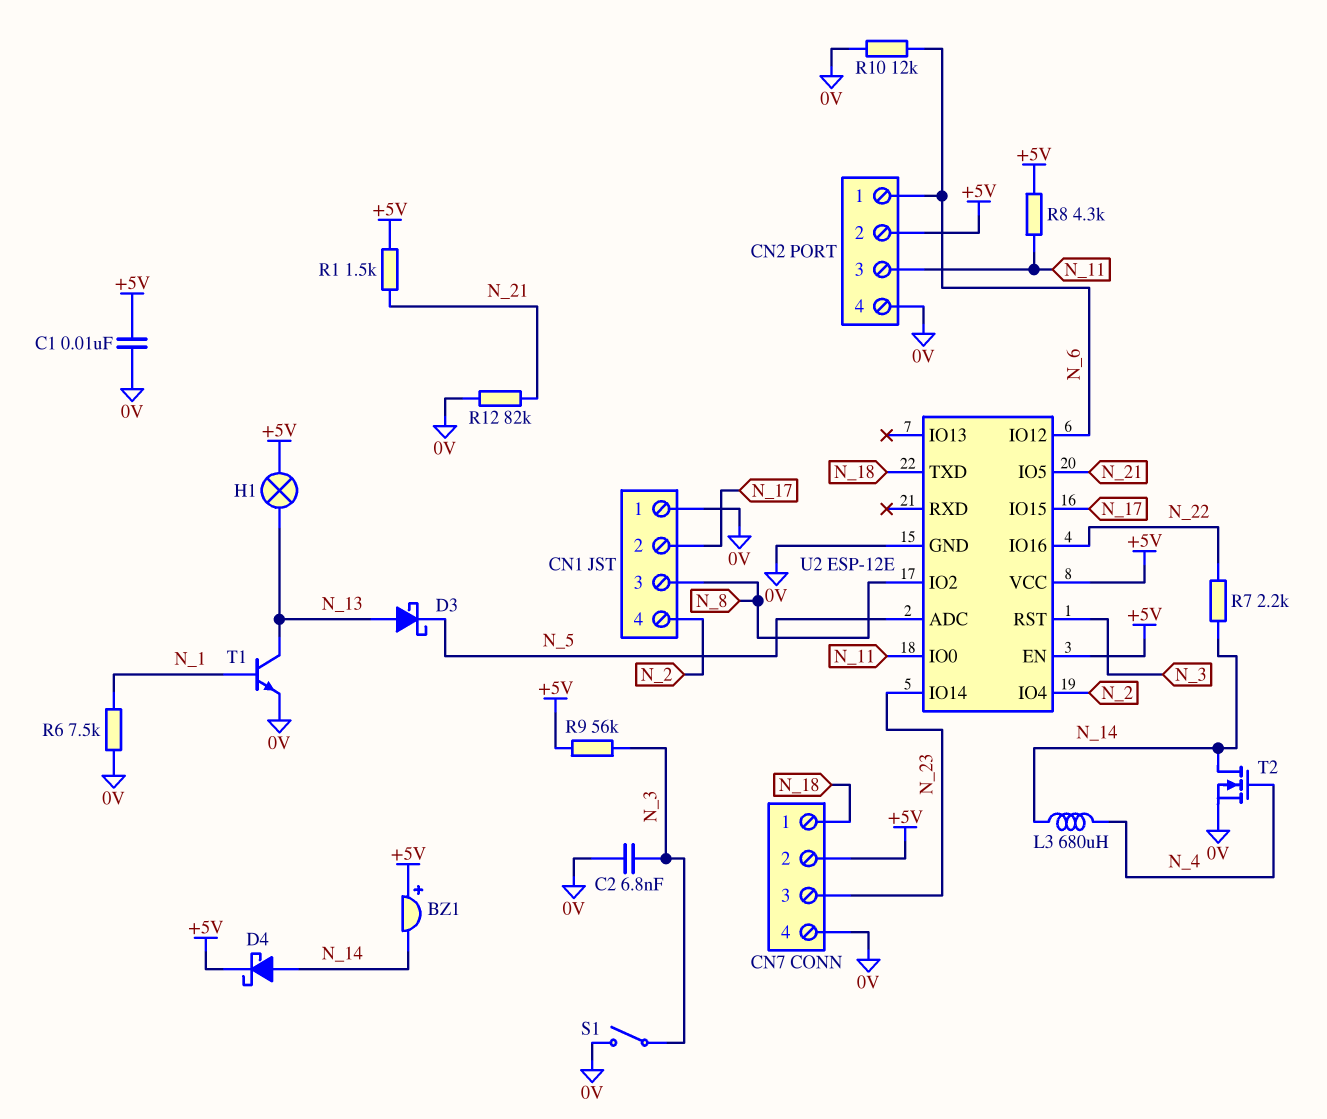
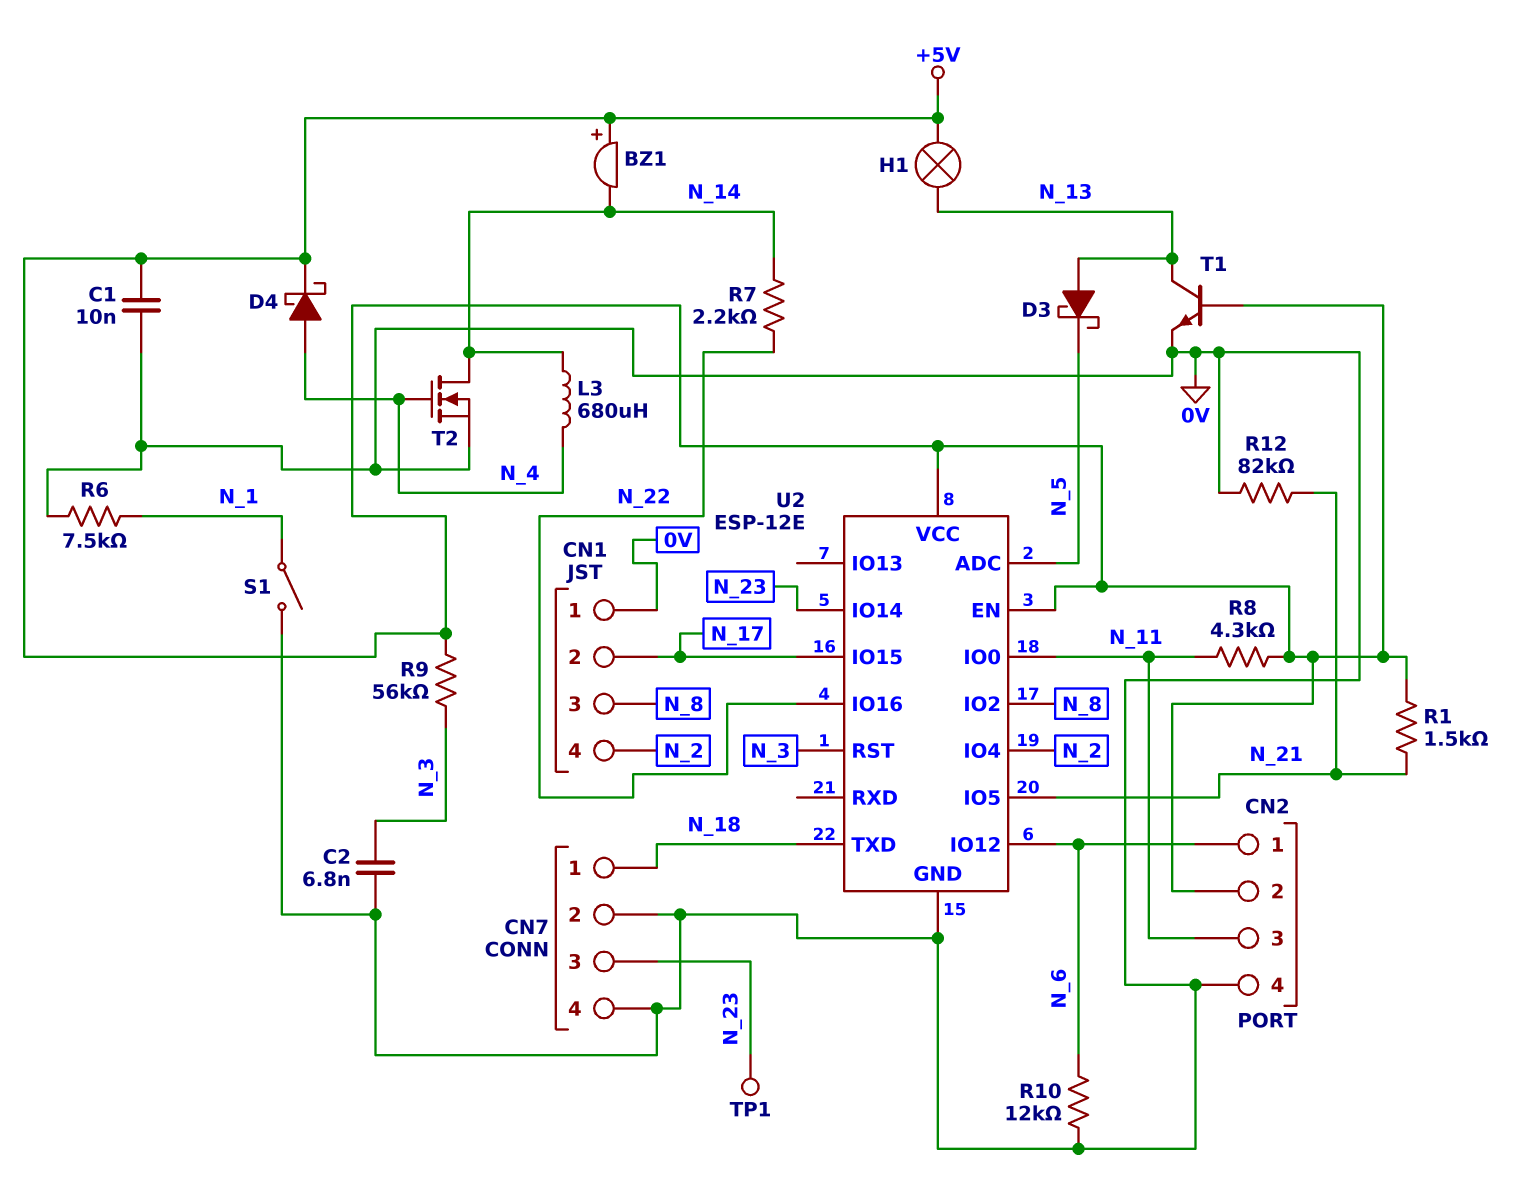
CN7 pin 2: +5V -> 0V
D4: schottky (A N_14, K +5V) -> schottky (A N_4, K +5V)
S1: switch (0V, N_3) -> switch (0V, N_1)
T1: NPN (B N_1, C N_13, E 0V) -> NPN (B +5V, C N_13, E 0V)
TP1: none -> test point (N_23)

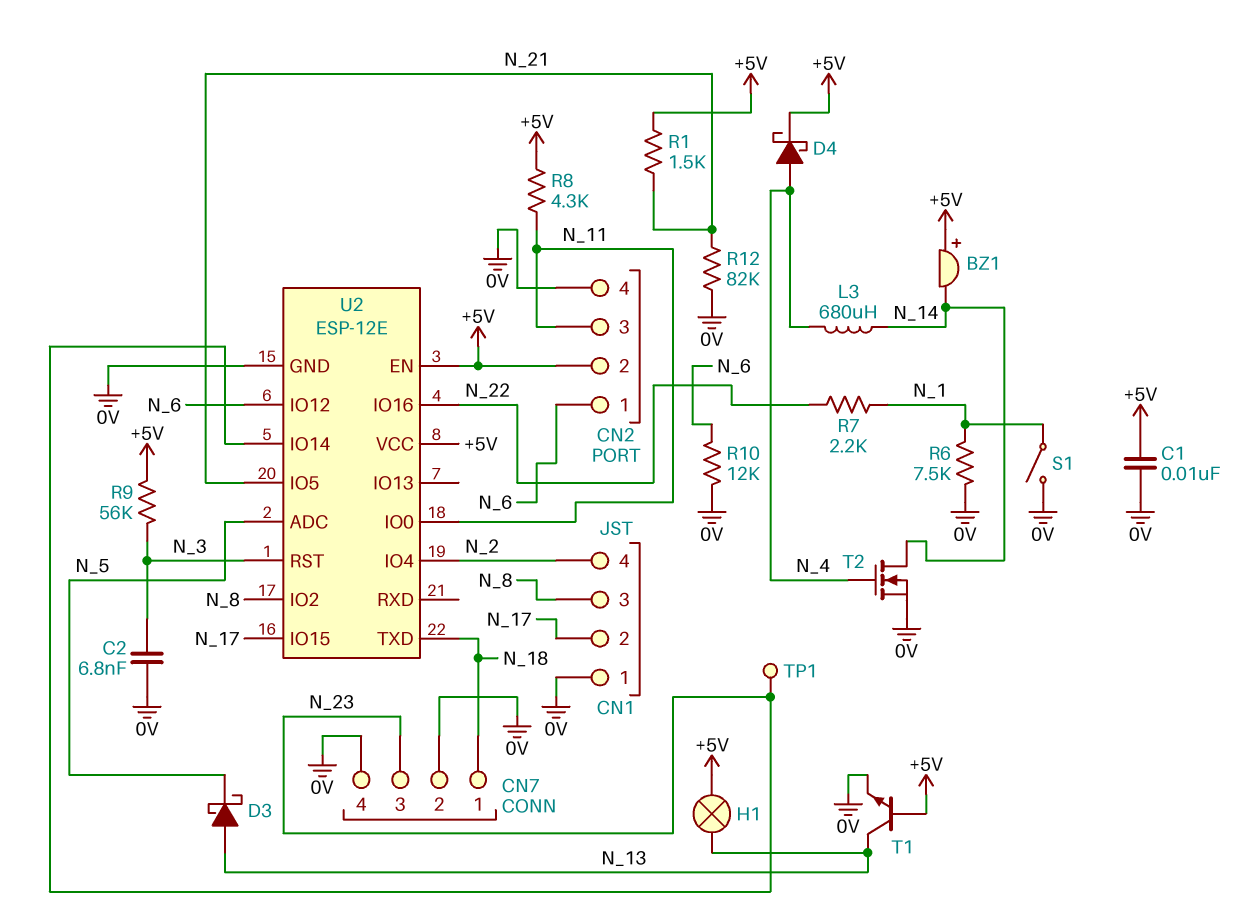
R7: 2.2k (N_14, N_22) -> 2.2k (N_1, N_22)

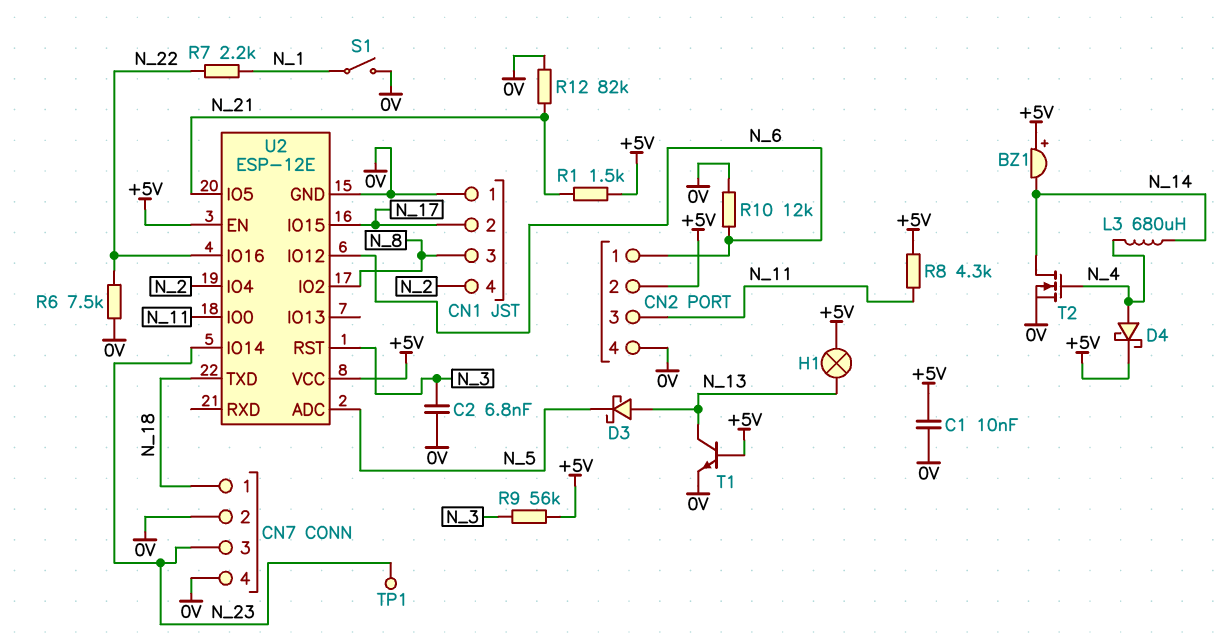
R6: 7.5k (0V, N_1) -> 7.5k (0V, N_22)

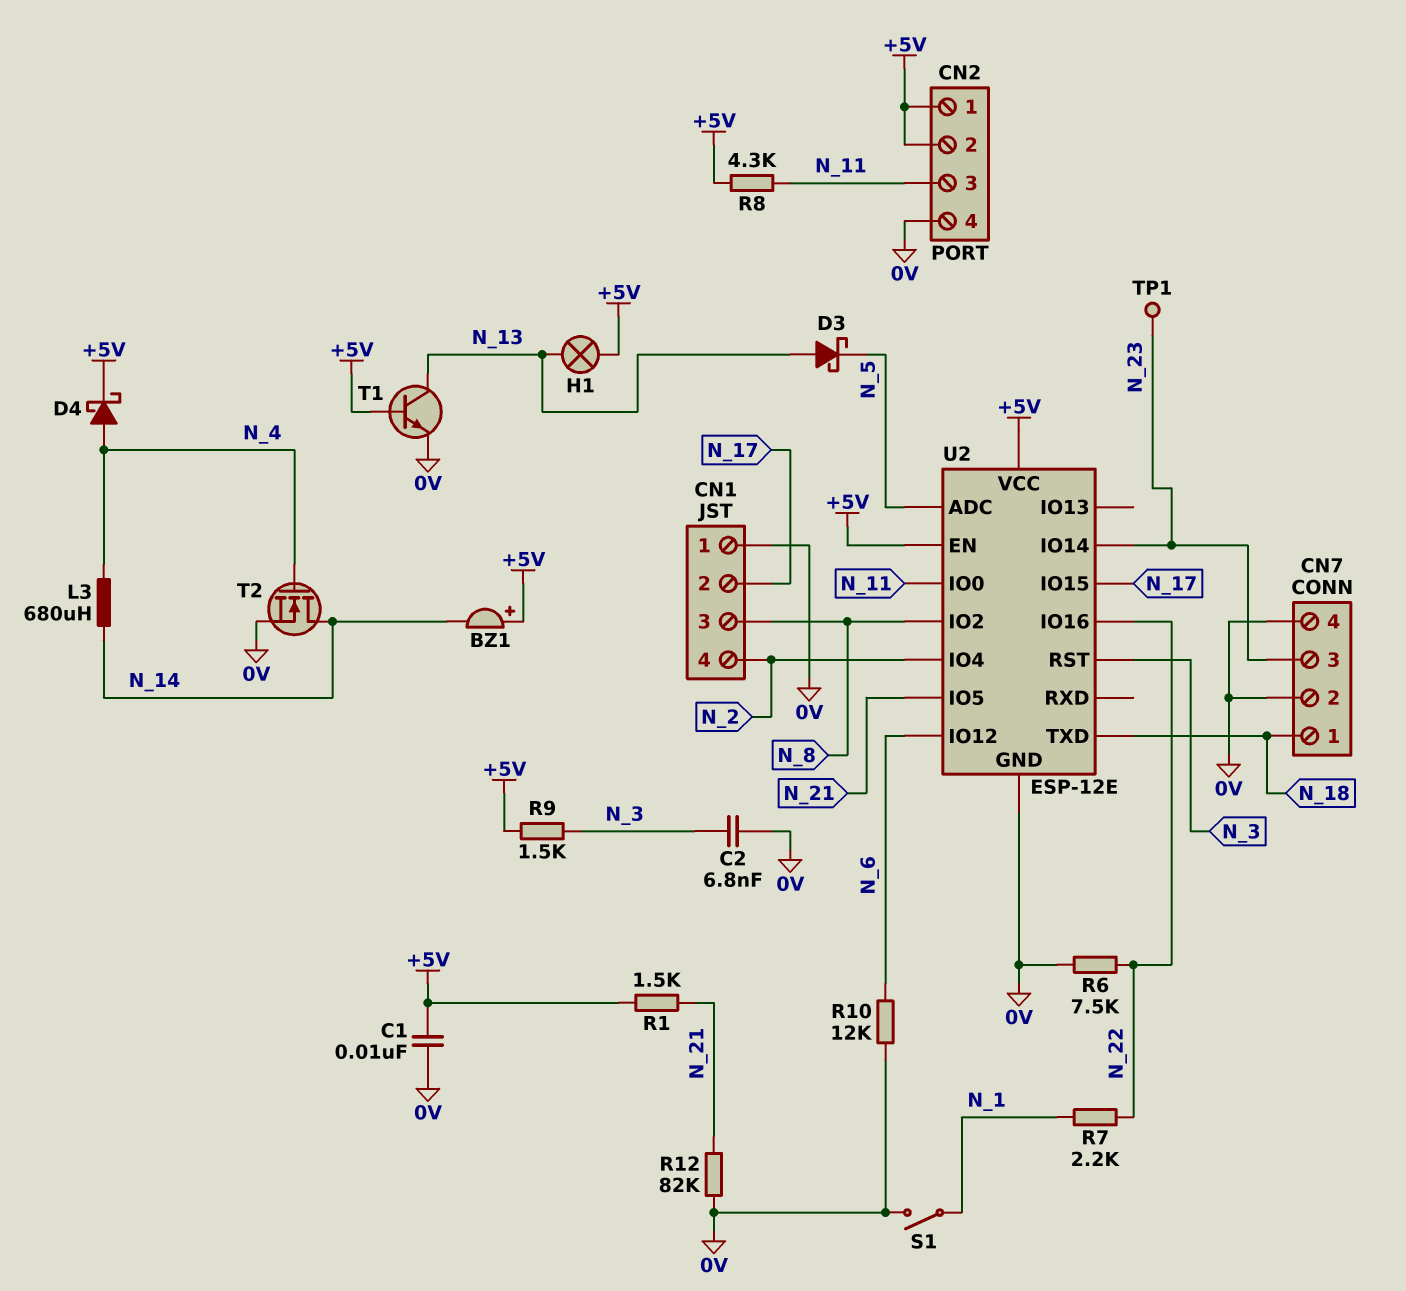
CN2 pin 1: N_6 -> +5V
R9: 56k (+5V, N_3) -> 1.5k (+5V, N_3)

